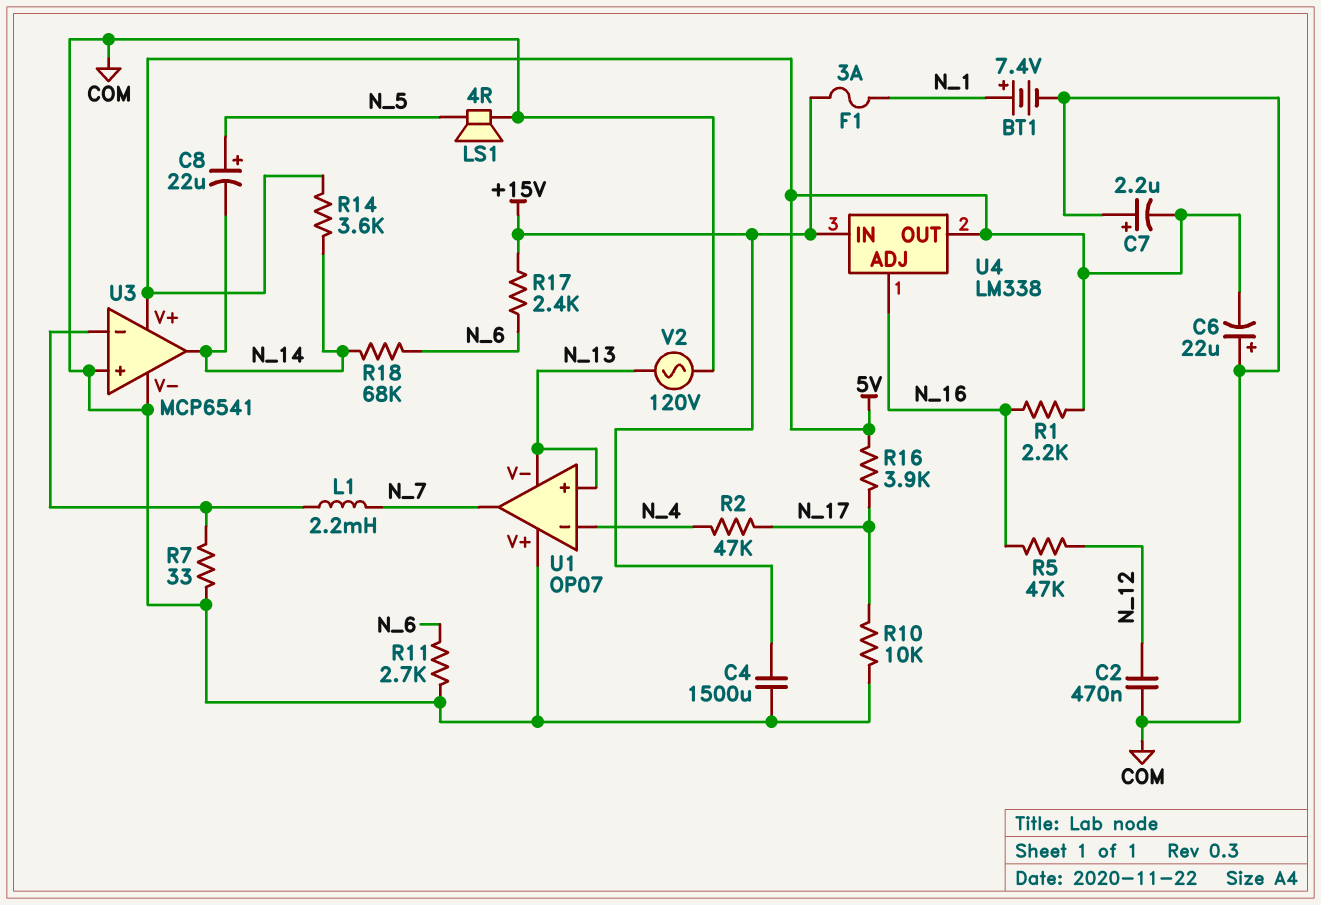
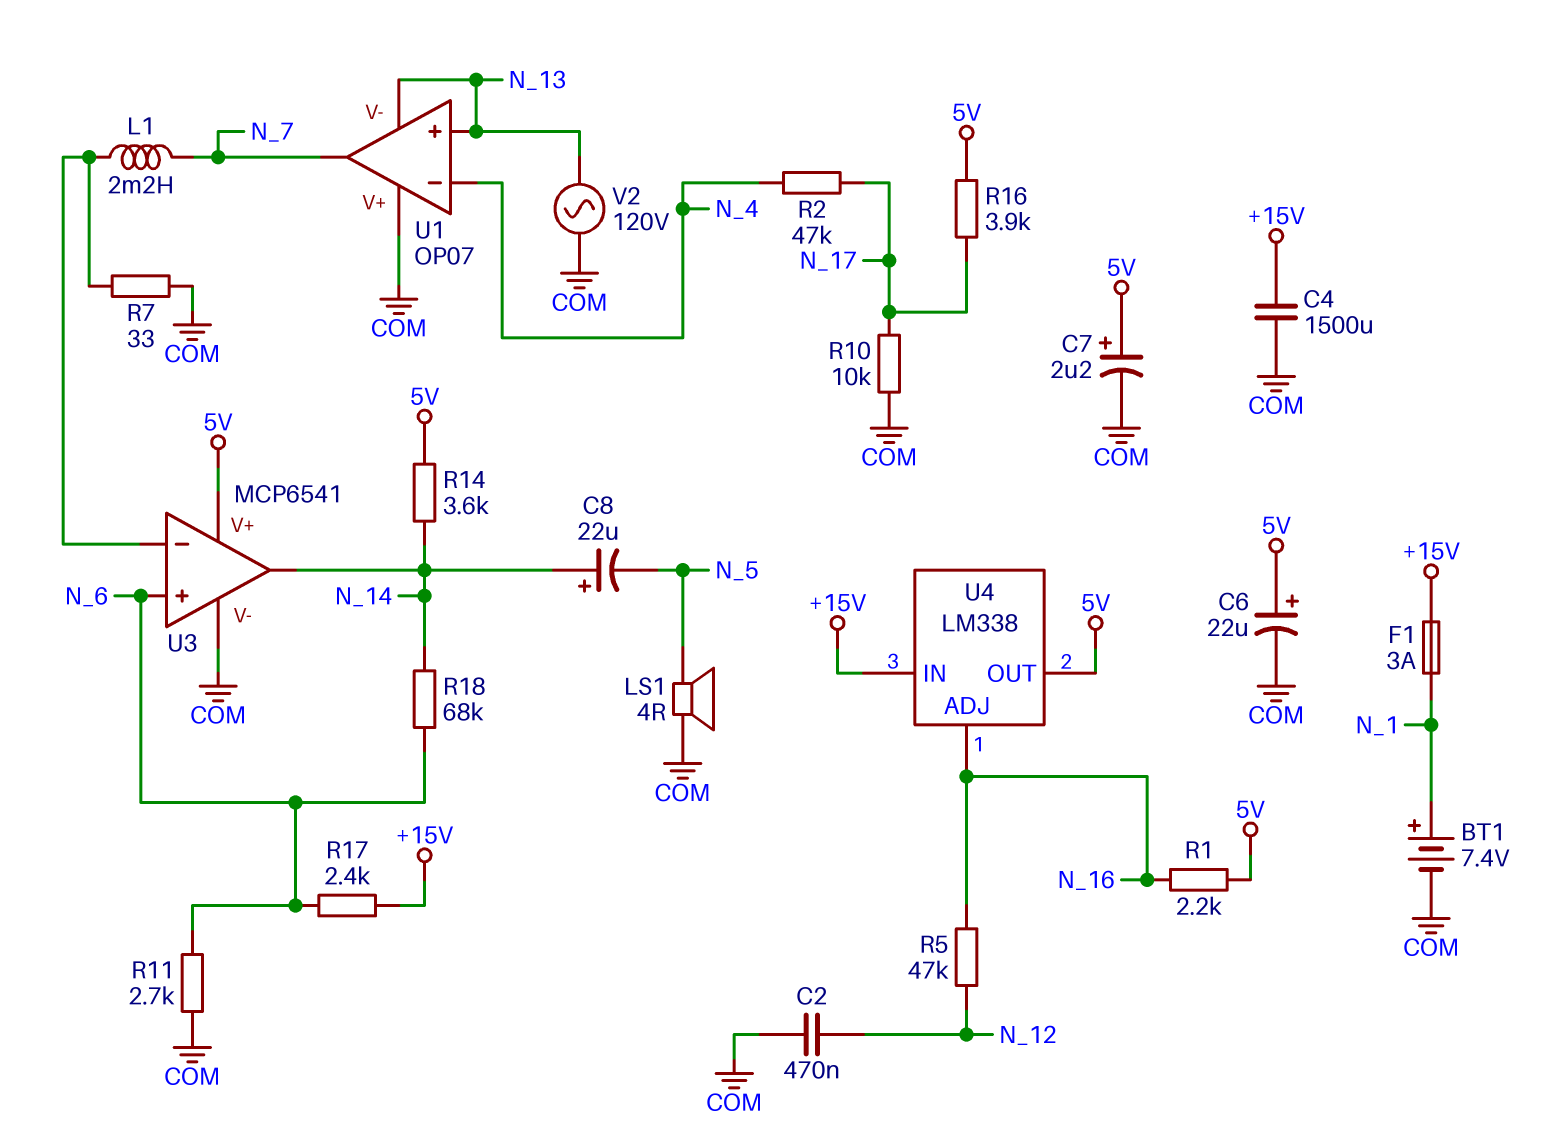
C6: 22uF (plus COM, minus 5V) -> 22uF (plus 5V, minus COM)
C7: 2.2uF (plus COM, minus 5V) -> 2.2uF (plus 5V, minus COM)
C8: 22uF (plus N_5, minus N_14) -> 22uF (plus N_14, minus N_5)
U3 pin in+: COM -> N_6

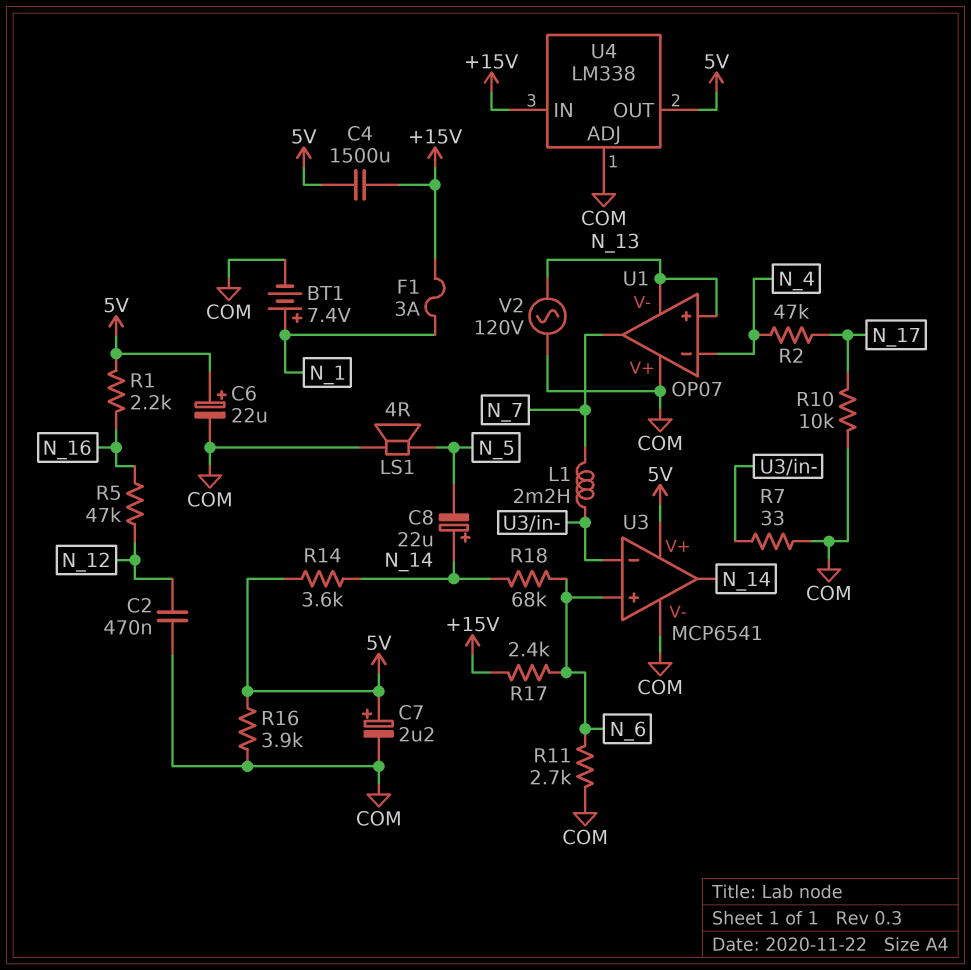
C4: 1500uF (+15V, COM) -> 1500uF (+15V, 5V)
R16: 3.9k (5V, N_17) -> 3.9k (5V, COM)
U4 pin ADJ: N_16 -> COM

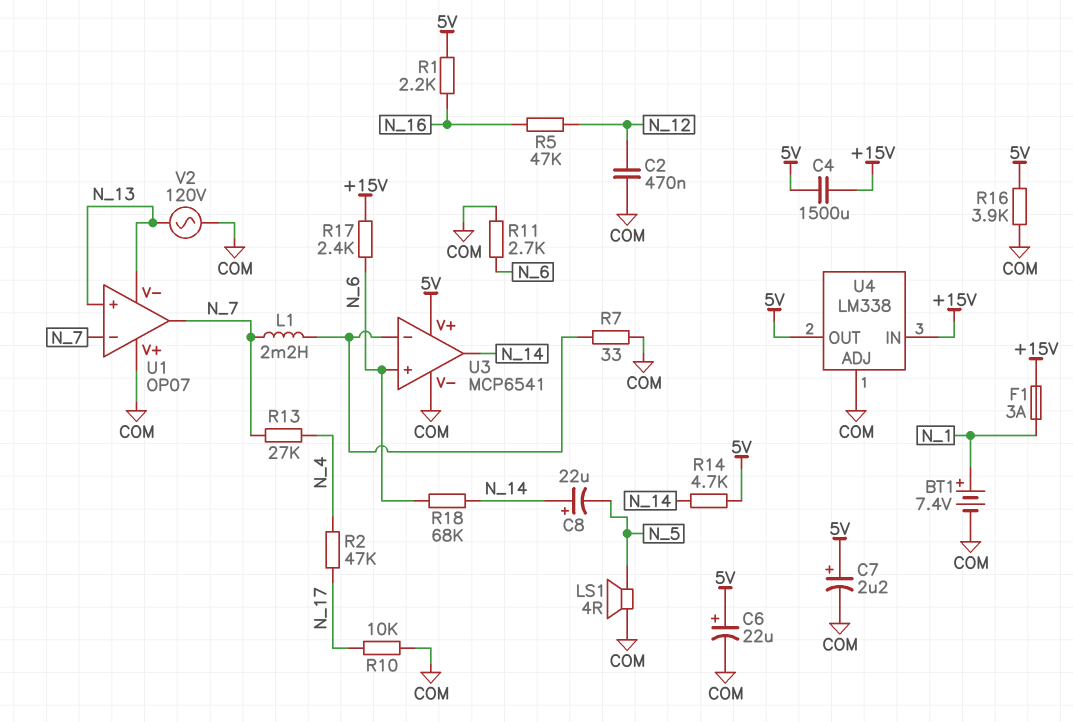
R13: none -> 27k (N_4, N_7)
R14: 3.6k (5V, N_14) -> 4.7k (5V, N_14)
U1 pin in-: N_4 -> N_7

